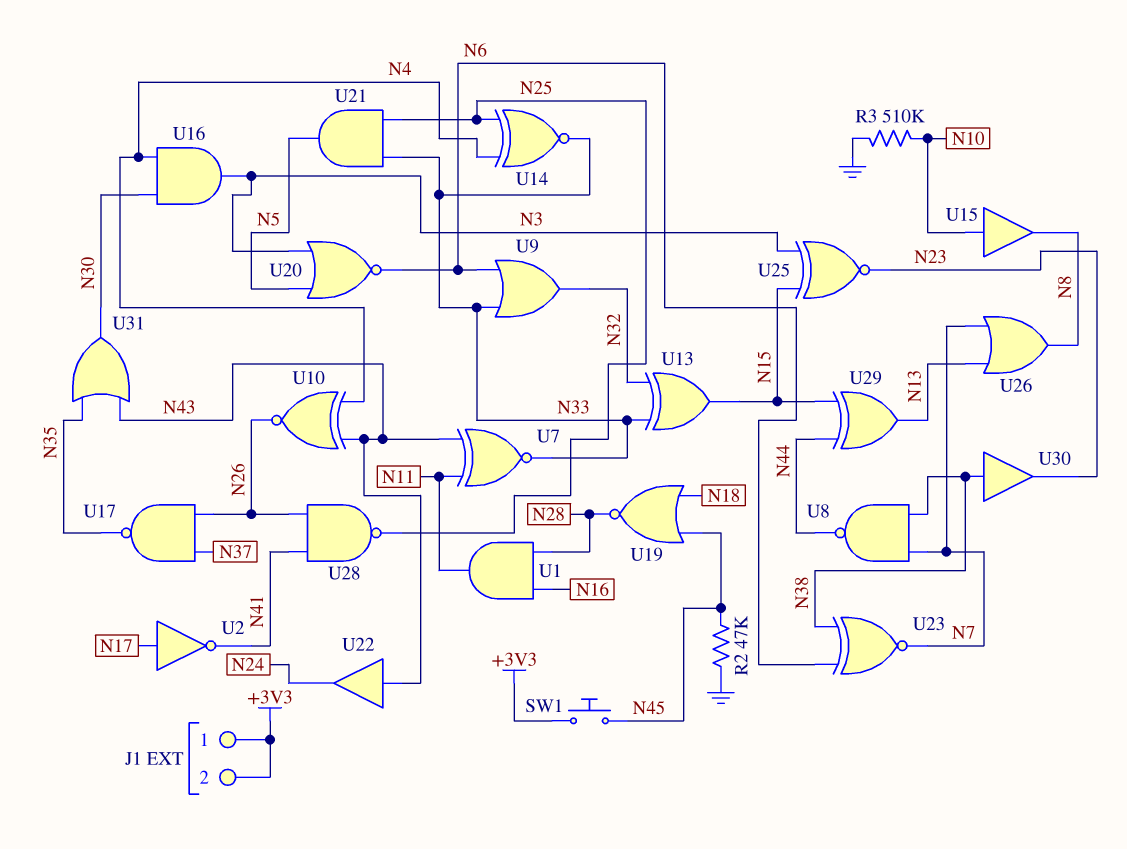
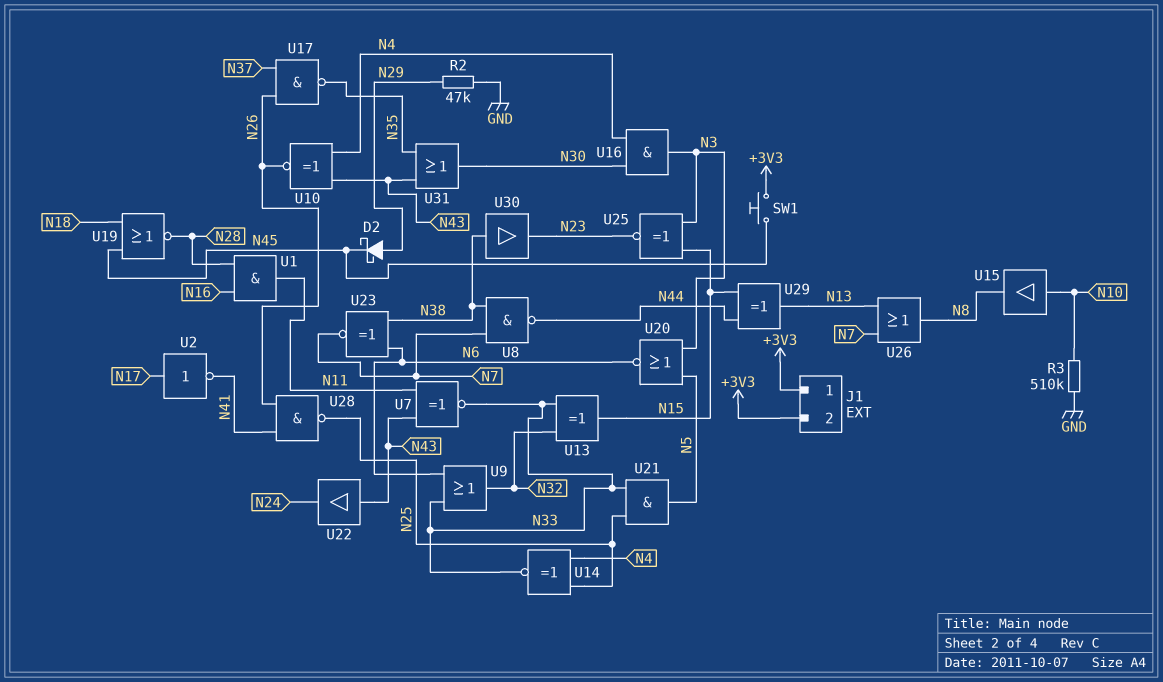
D2: none -> schottky (A N29, K N45)
R2: 47k (GND, N45) -> 47k (GND, N29)

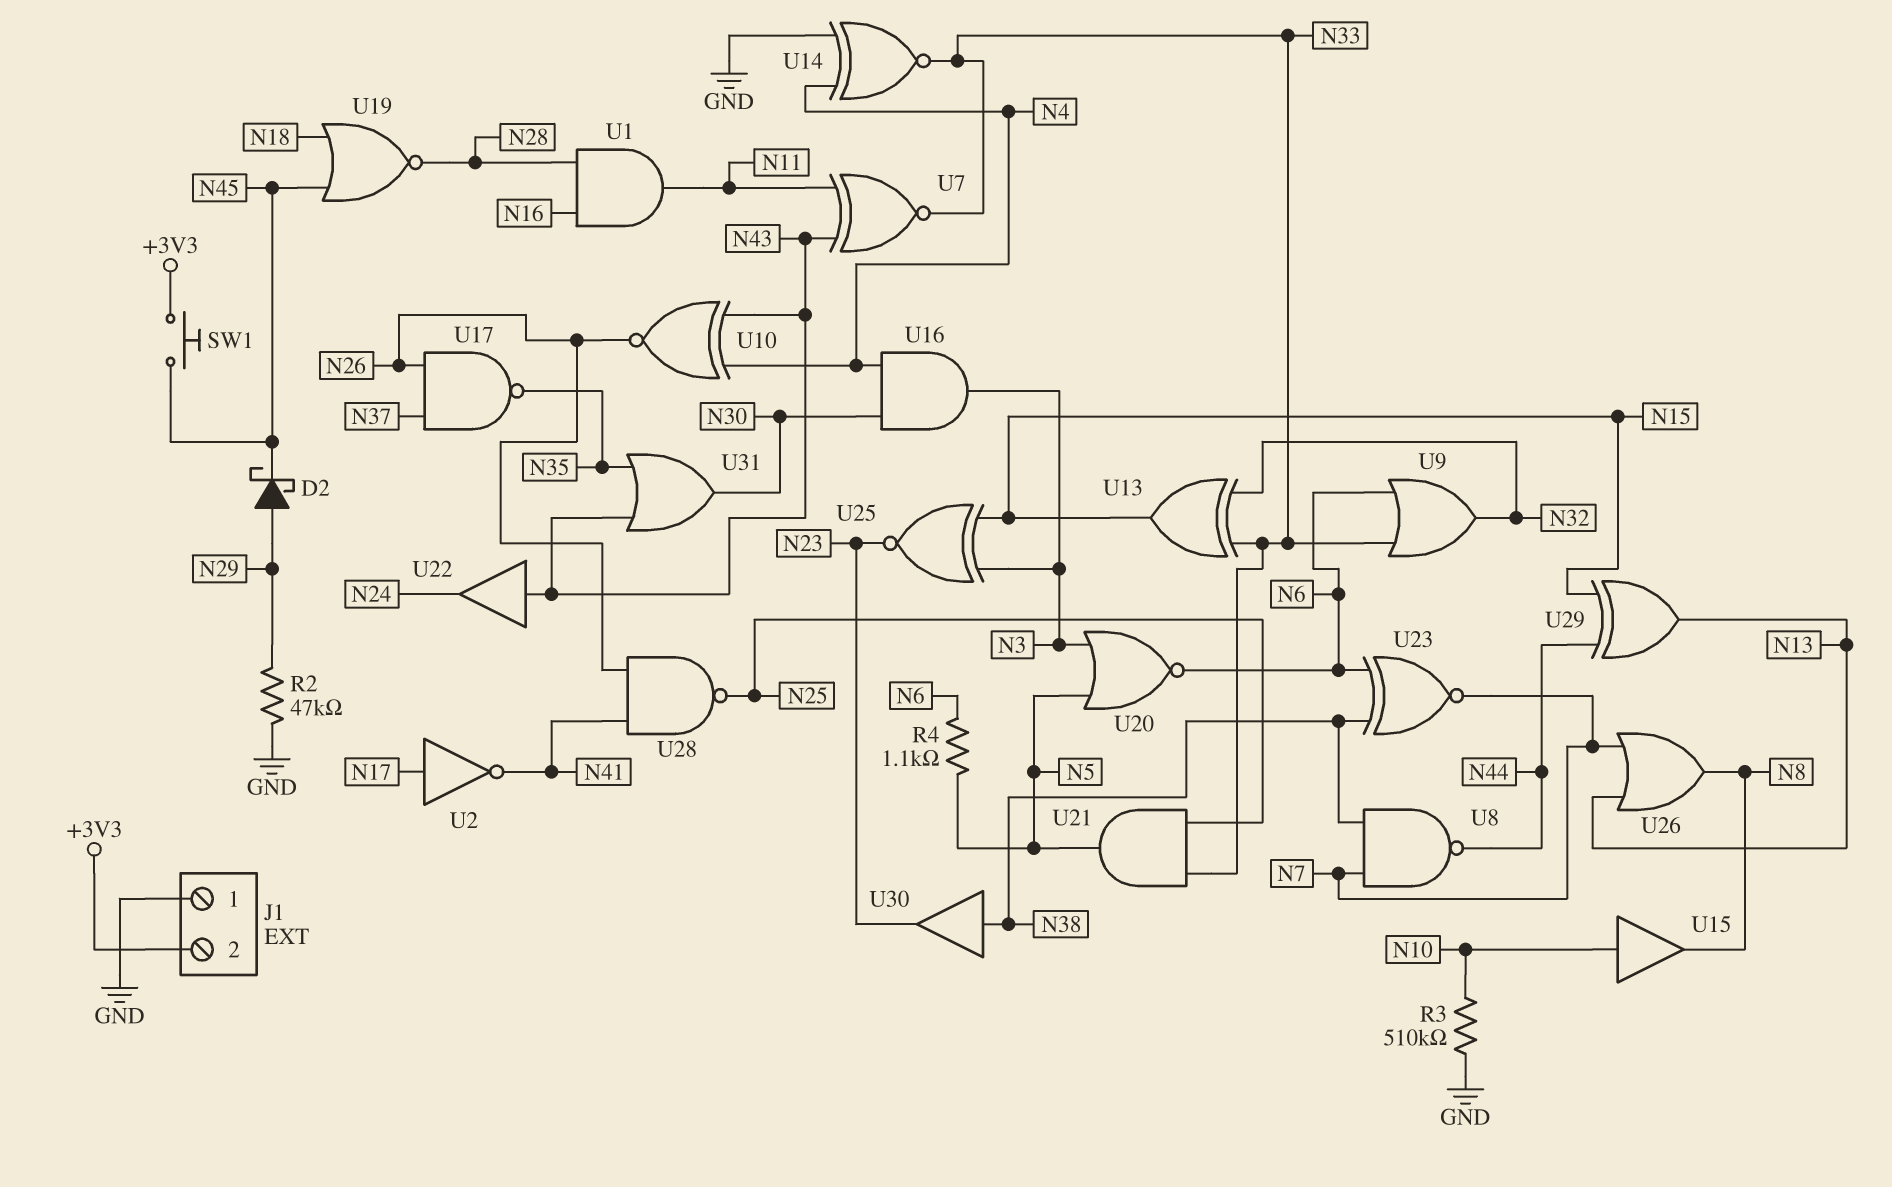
J1 pin 1: +3V3 -> GND
R4: none -> 1.1k (N5, N6)
U14: XNOR (in N4, in N25, out N33) -> XNOR (in GND, in N4, out N33)

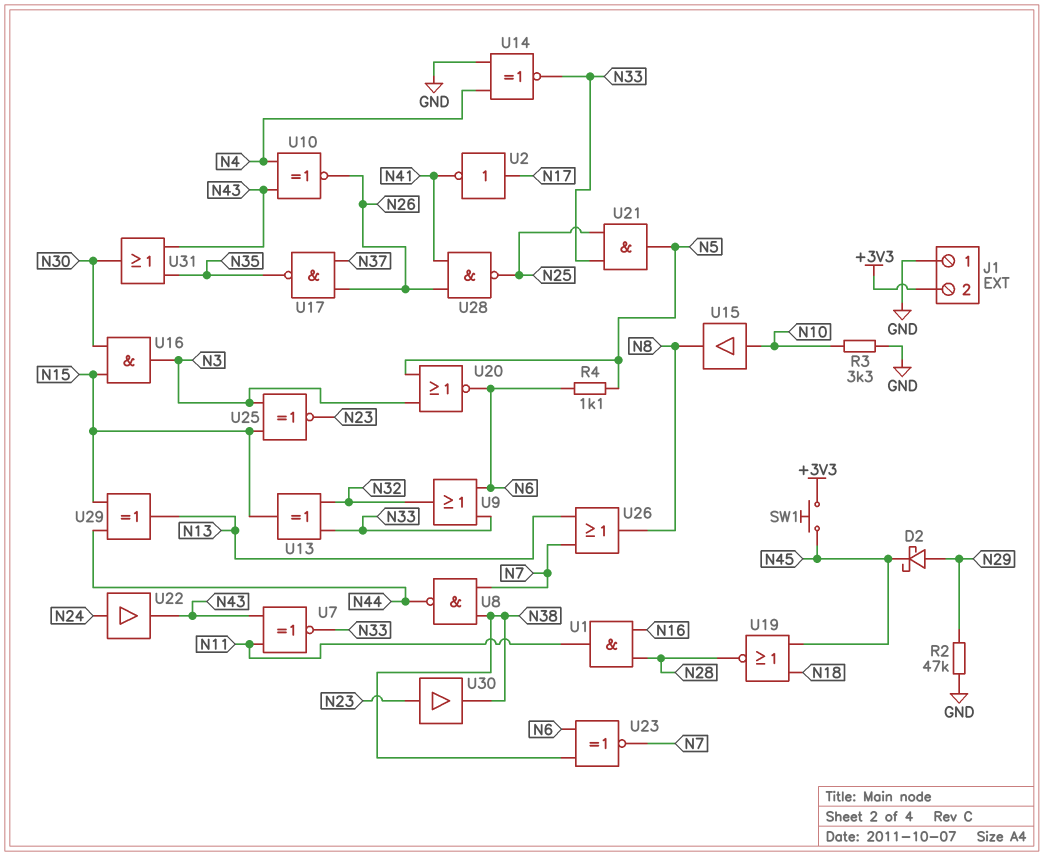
R3: 510k (GND, N10) -> 3.3k (GND, N10)
U16: AND (in N4, in N30, out N3) -> AND (in N15, in N30, out N3)
U22: buffer (in N43, out N24) -> buffer (in N24, out N43)
U30: buffer (in N38, out N23) -> buffer (in N23, out N38)

